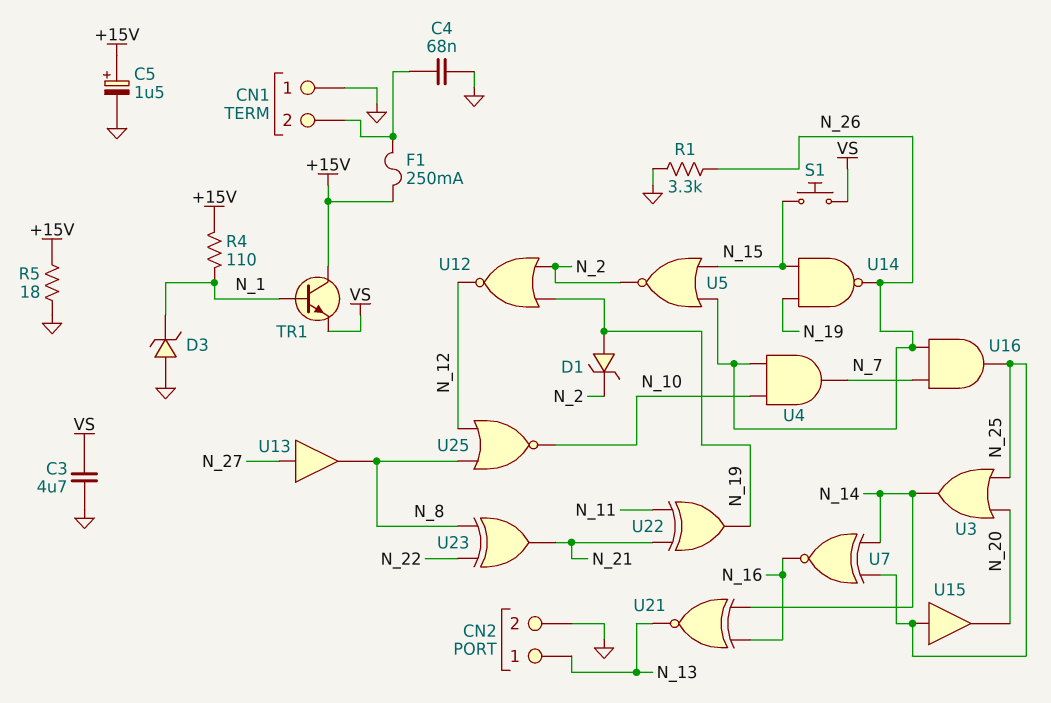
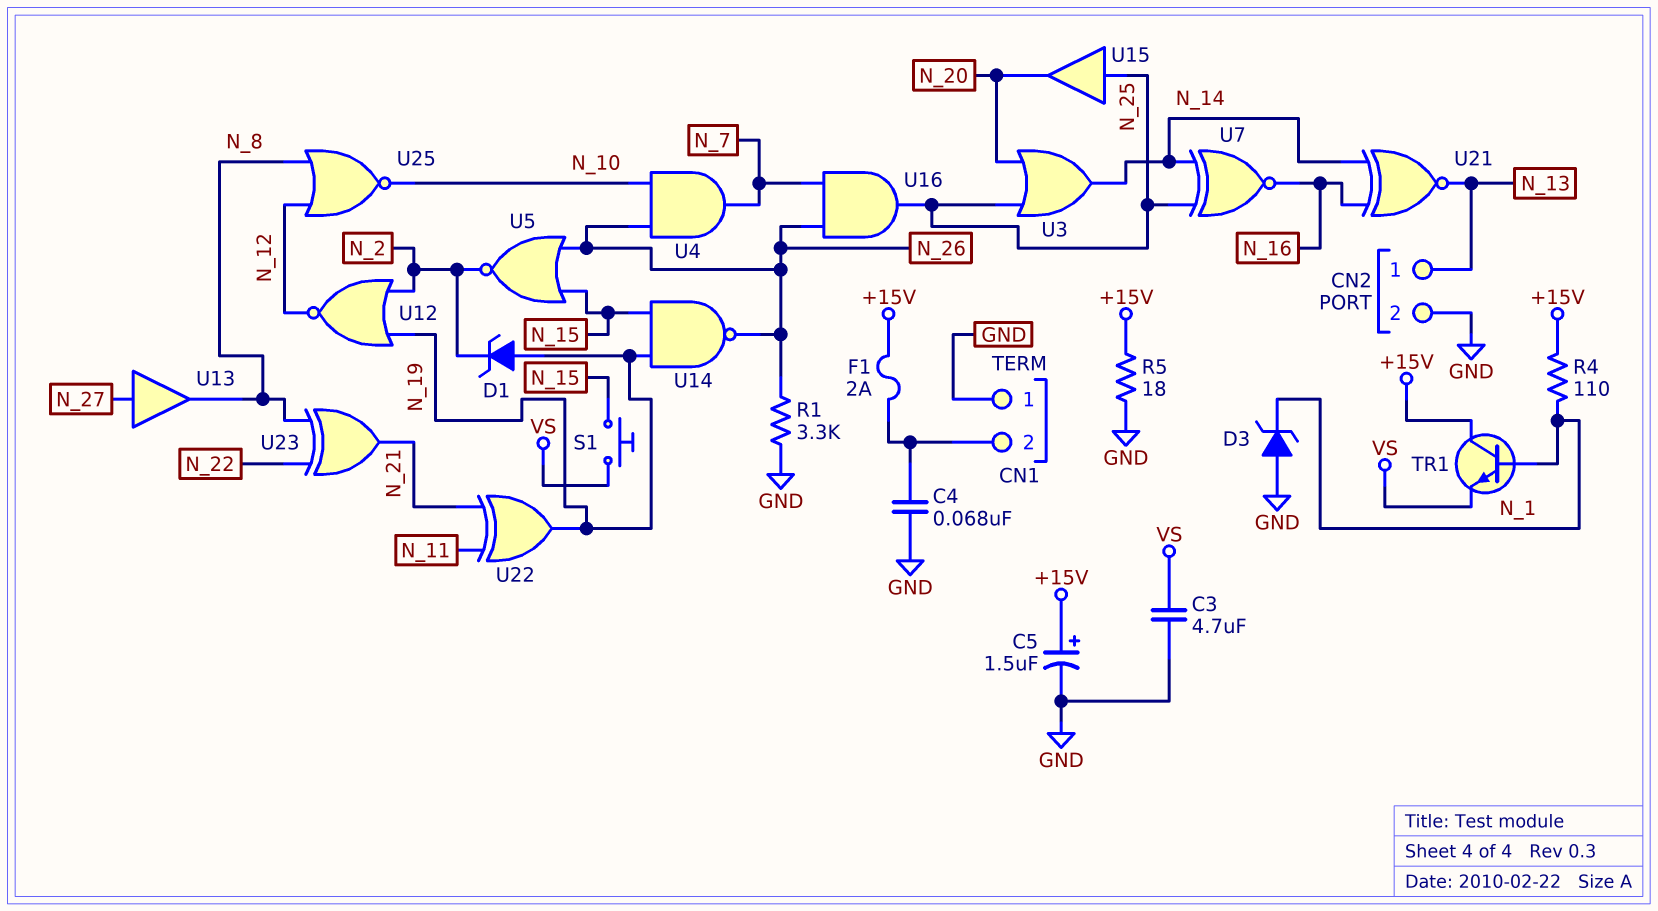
F1: 250mA (+15V, CN1/2) -> 2A (+15V, CN1/2)

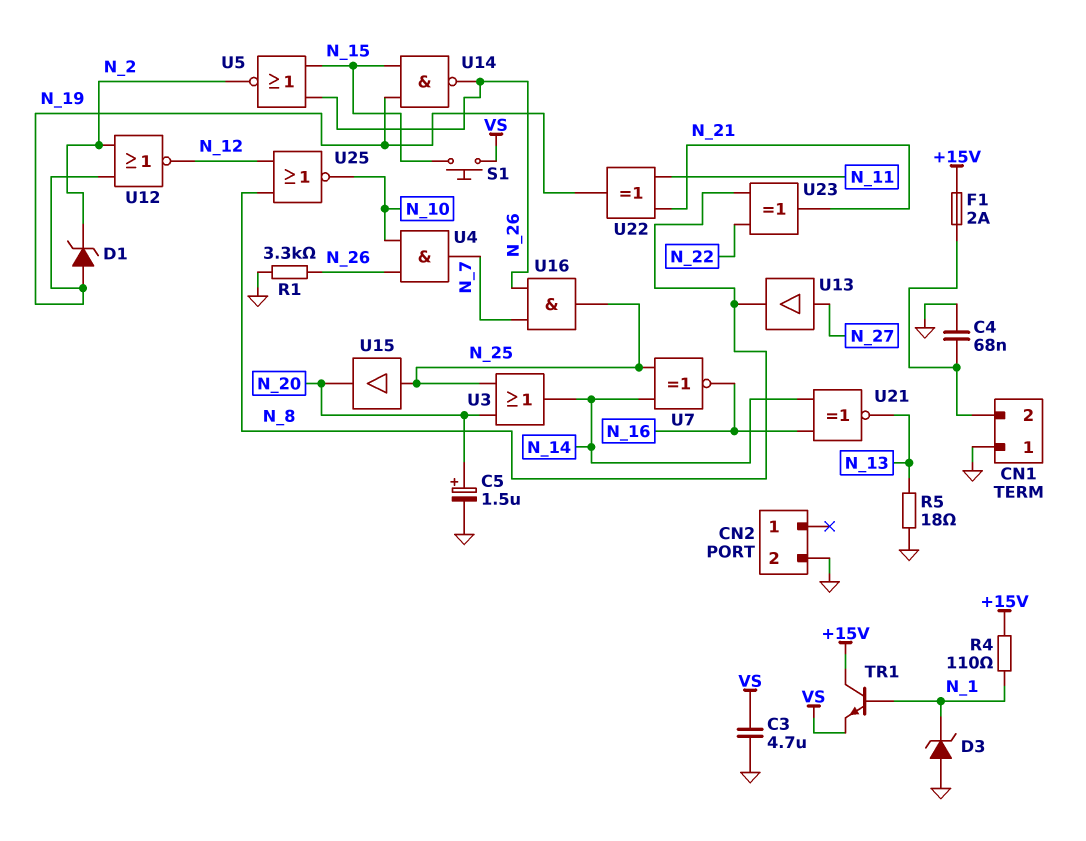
C5: 1.5uF (plus +15V, minus GND) -> 1.5uF (plus N_20, minus GND)
CN2 pin 1: N_13 -> none
R5: 18 (+15V, GND) -> 18 (GND, N_13)

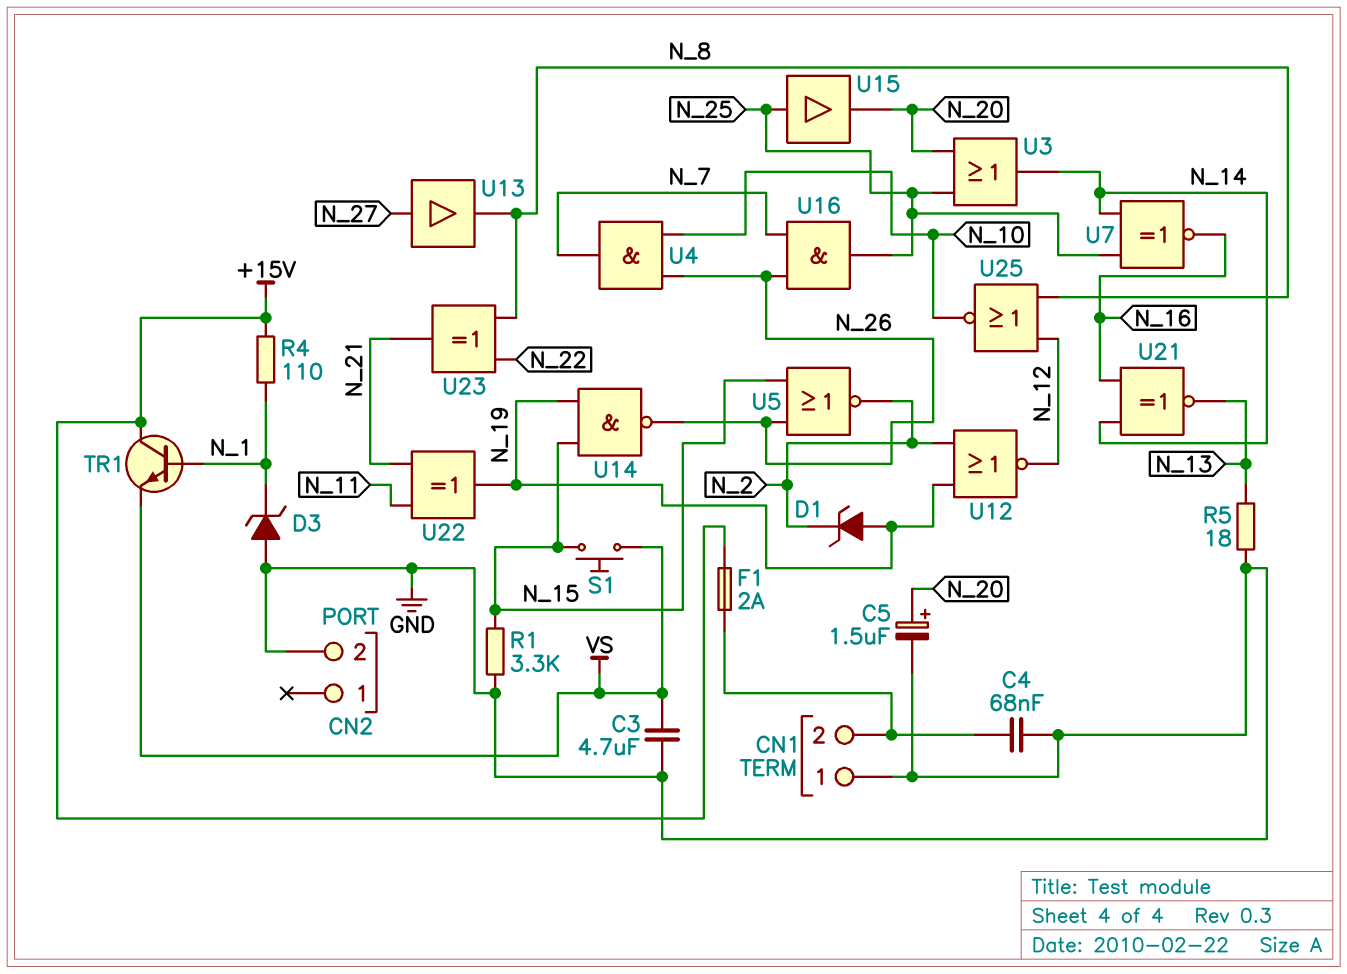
R1: 3.3k (GND, N_26) -> 3.3k (GND, N_15)

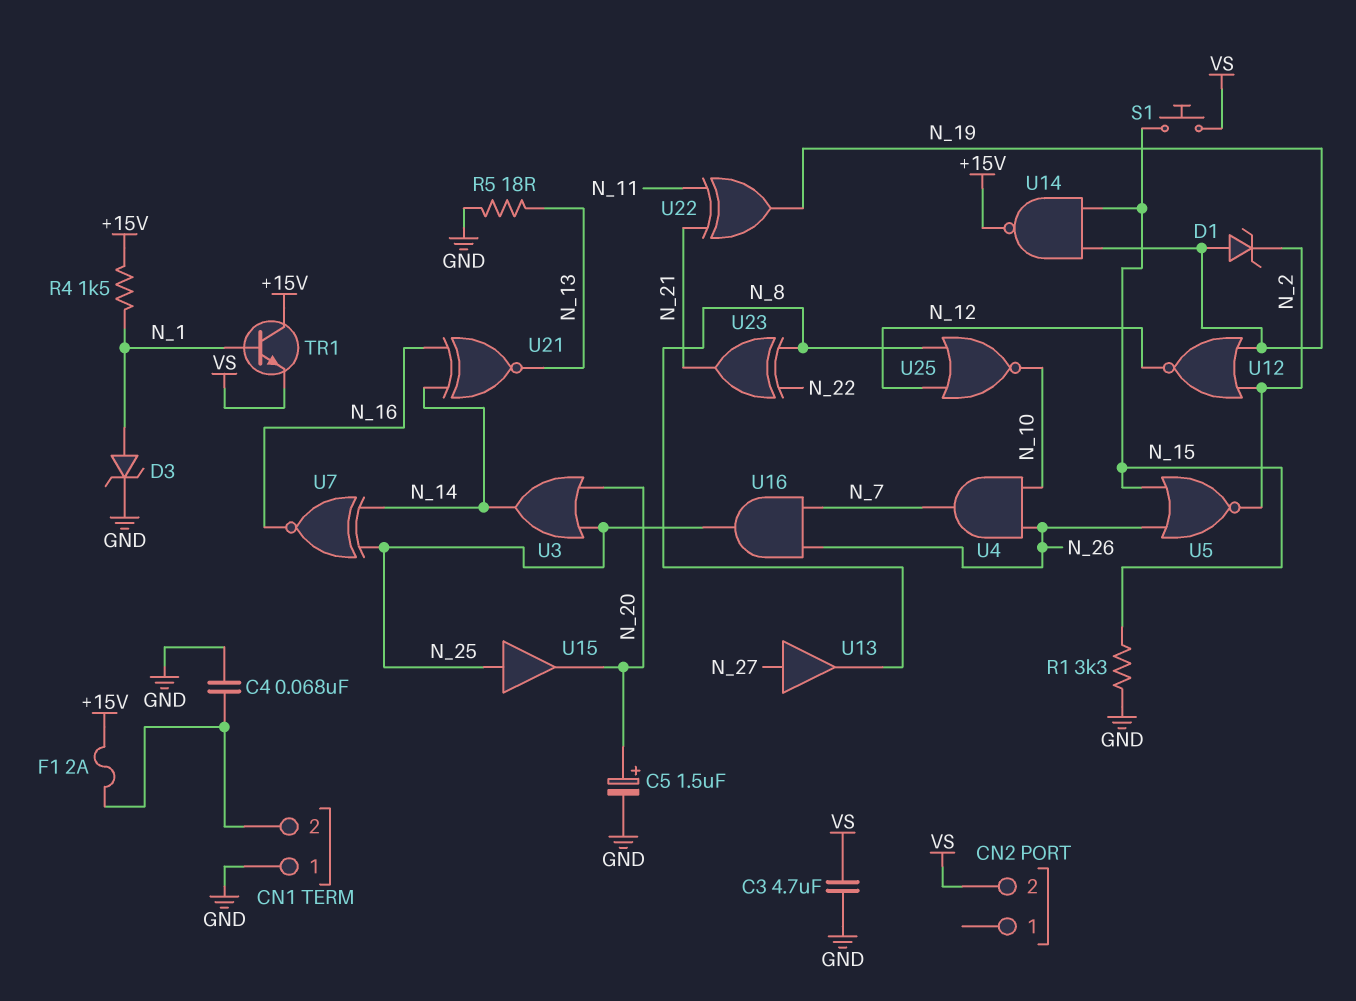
CN2 pin 2: GND -> VS
D3: zener (A GND, K N_1) -> zener (A N_1, K GND)
R4: 110 (+15V, N_1) -> 1.5k (+15V, N_1)
U14: NAND (in N_15, in N_19, out N_26) -> NAND (in N_15, in N_19, out +15V)

